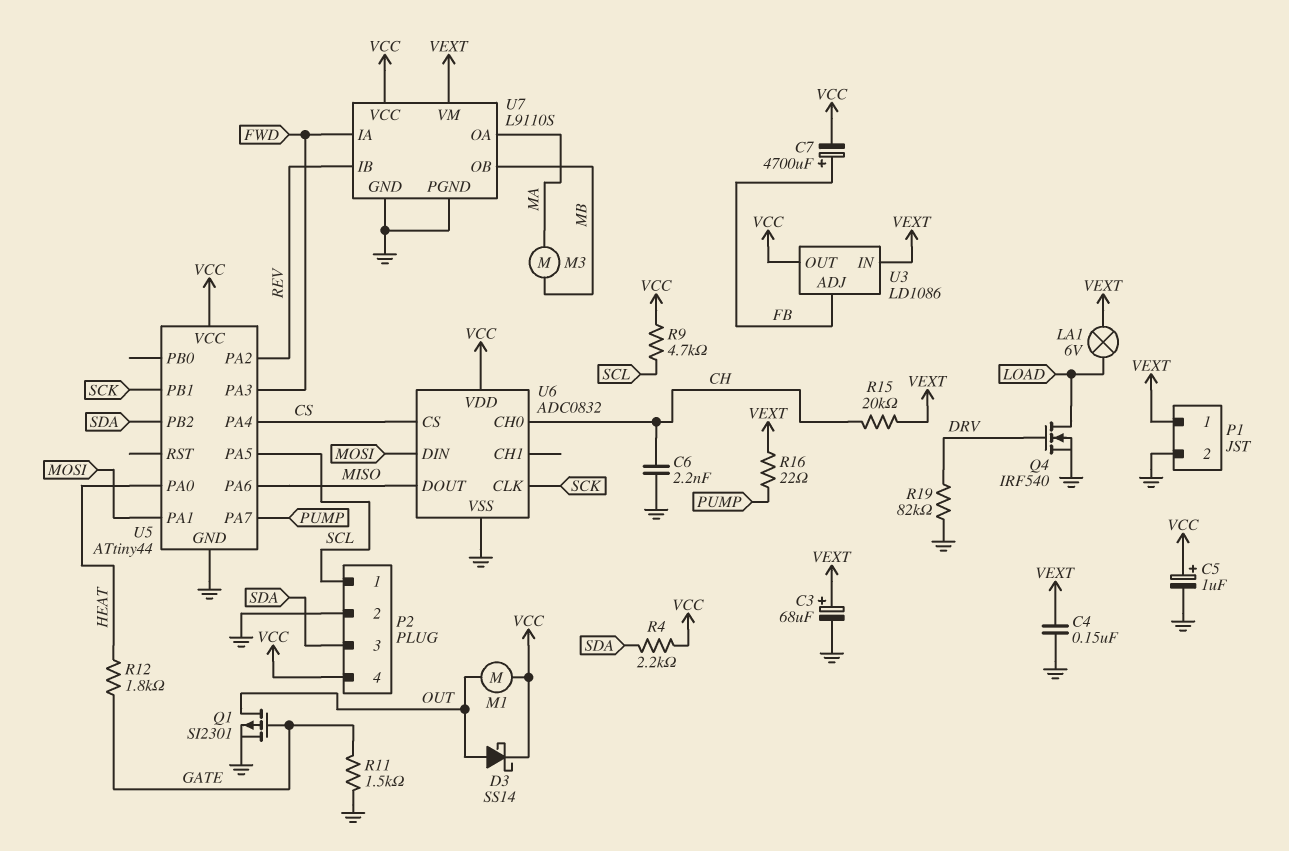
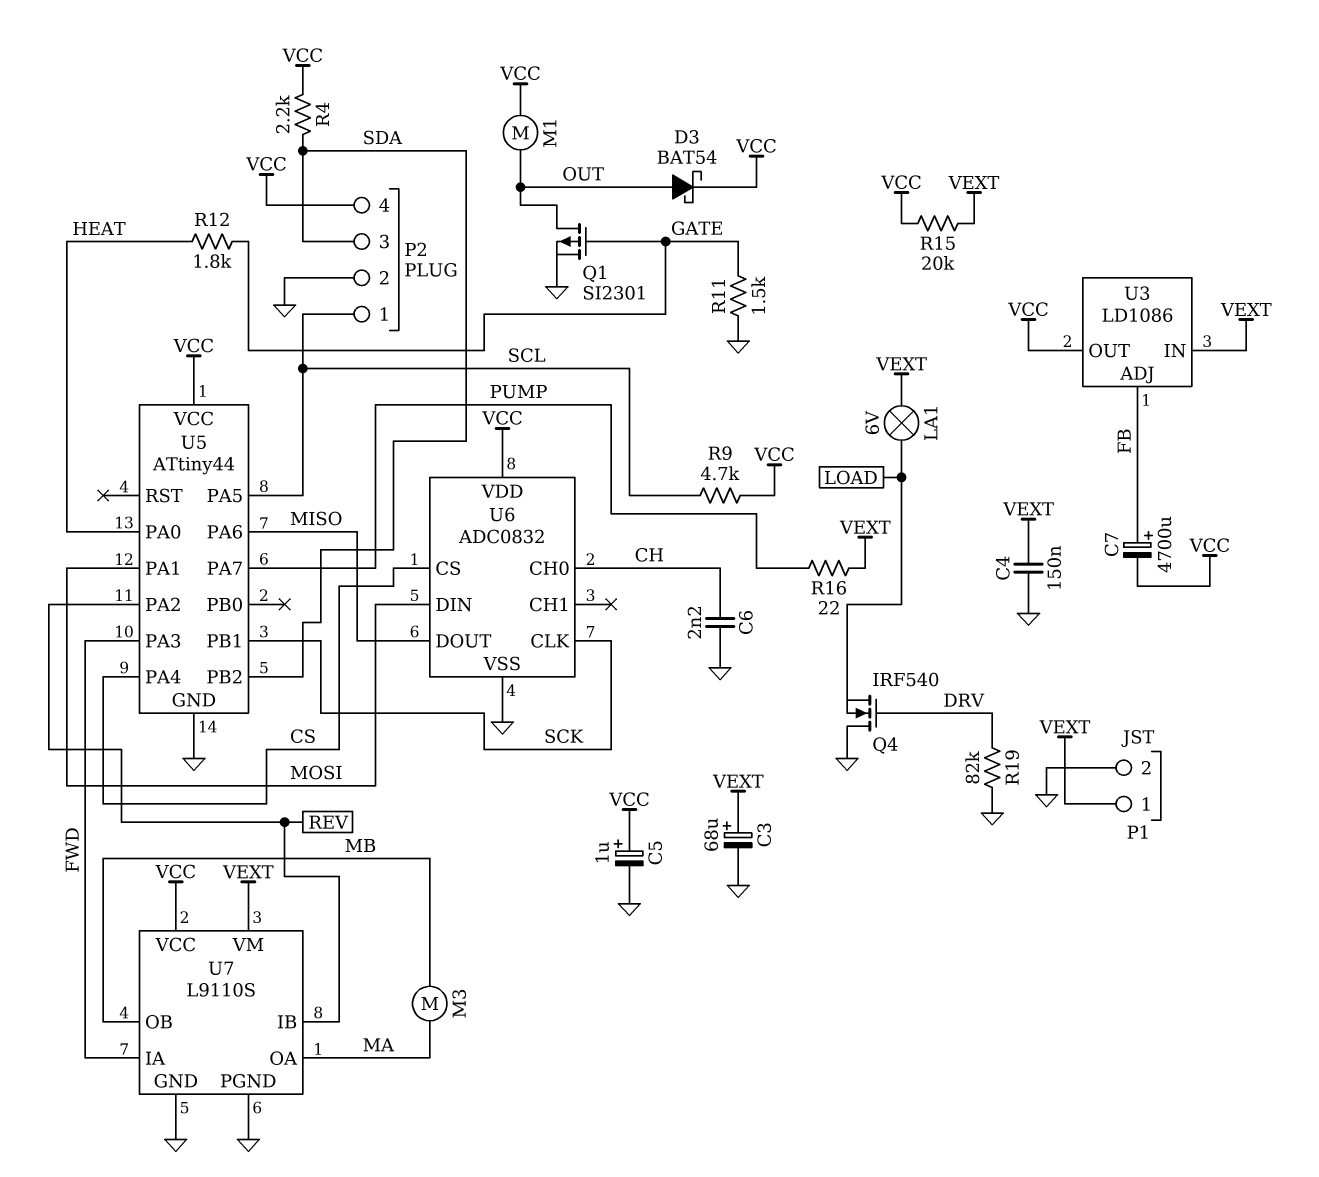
D3: schottky SS14 (A OUT, K VCC) -> schottky BAT54 (A OUT, K VCC)
Q4: NMOS IRF540 (G DRV, D LOAD, S GND) -> NMOS IRF540 (G DRV, D GND, S LOAD)
R15: 20k (CH, VEXT) -> 20k (VCC, VEXT)

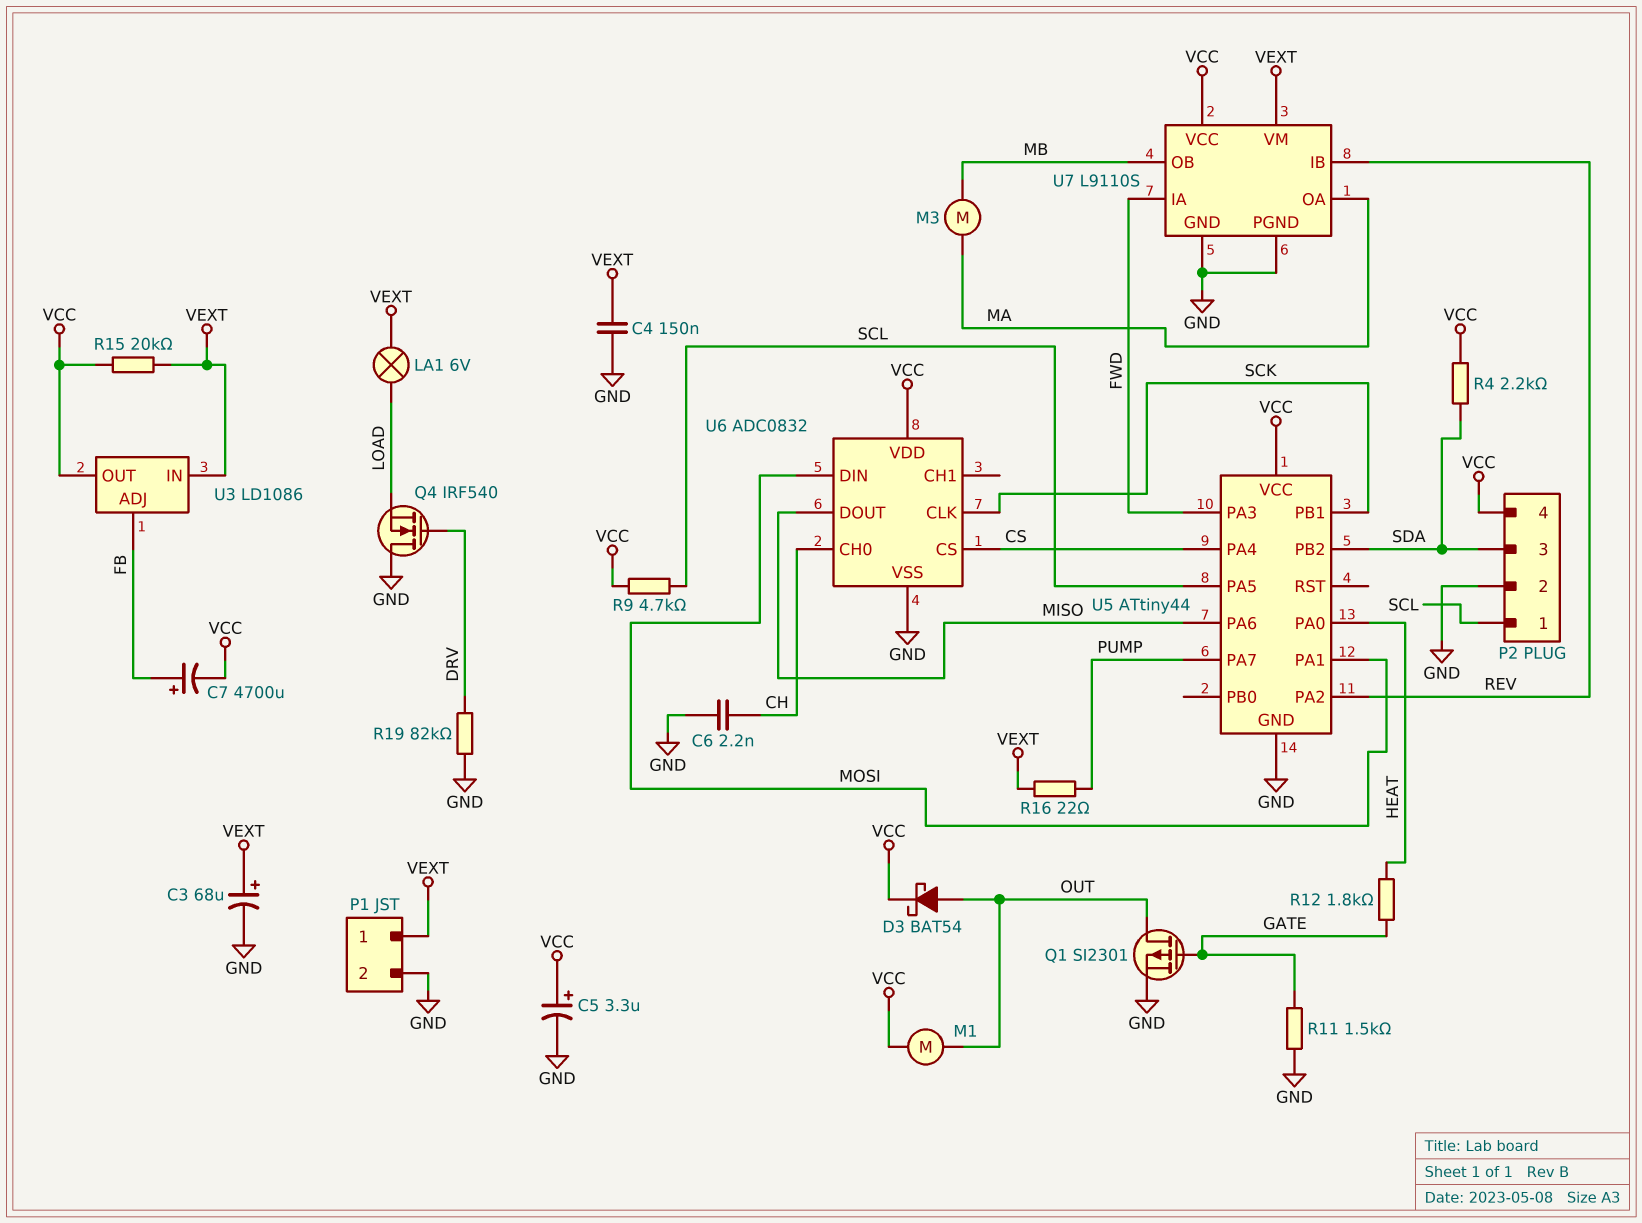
C5: 1uF (plus VCC, minus GND) -> 3.3uF (plus VCC, minus GND)

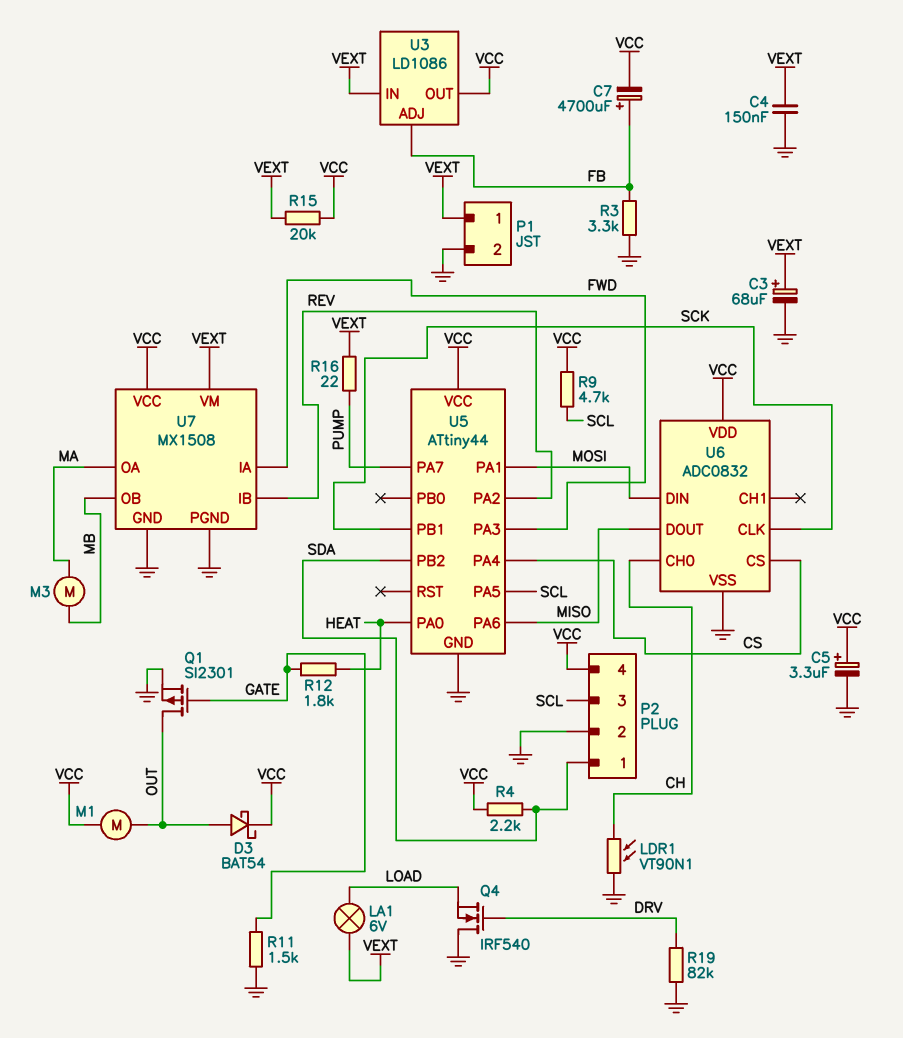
C6: 2.2nF (CH, GND) -> none
LDR1: none -> VT90N1 (CH, GND)
P2 pin 1: SCL -> SDA
P2 pin 3: SDA -> SCL
R3: none -> 3.3k (FB, GND)
U7: L9110S -> MX1508

